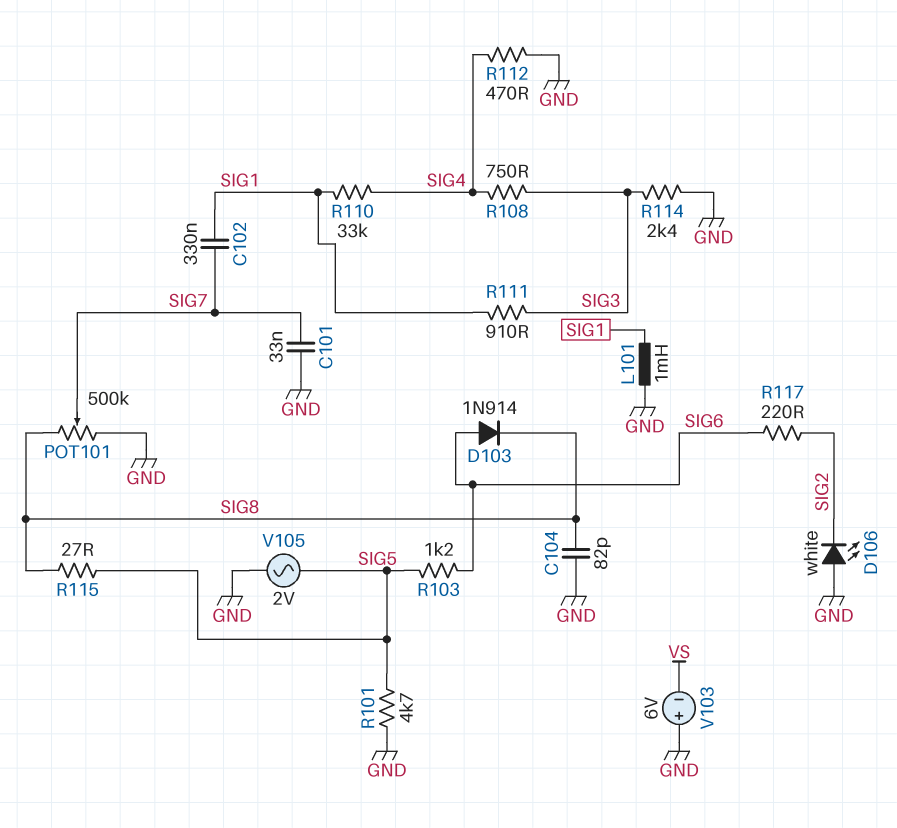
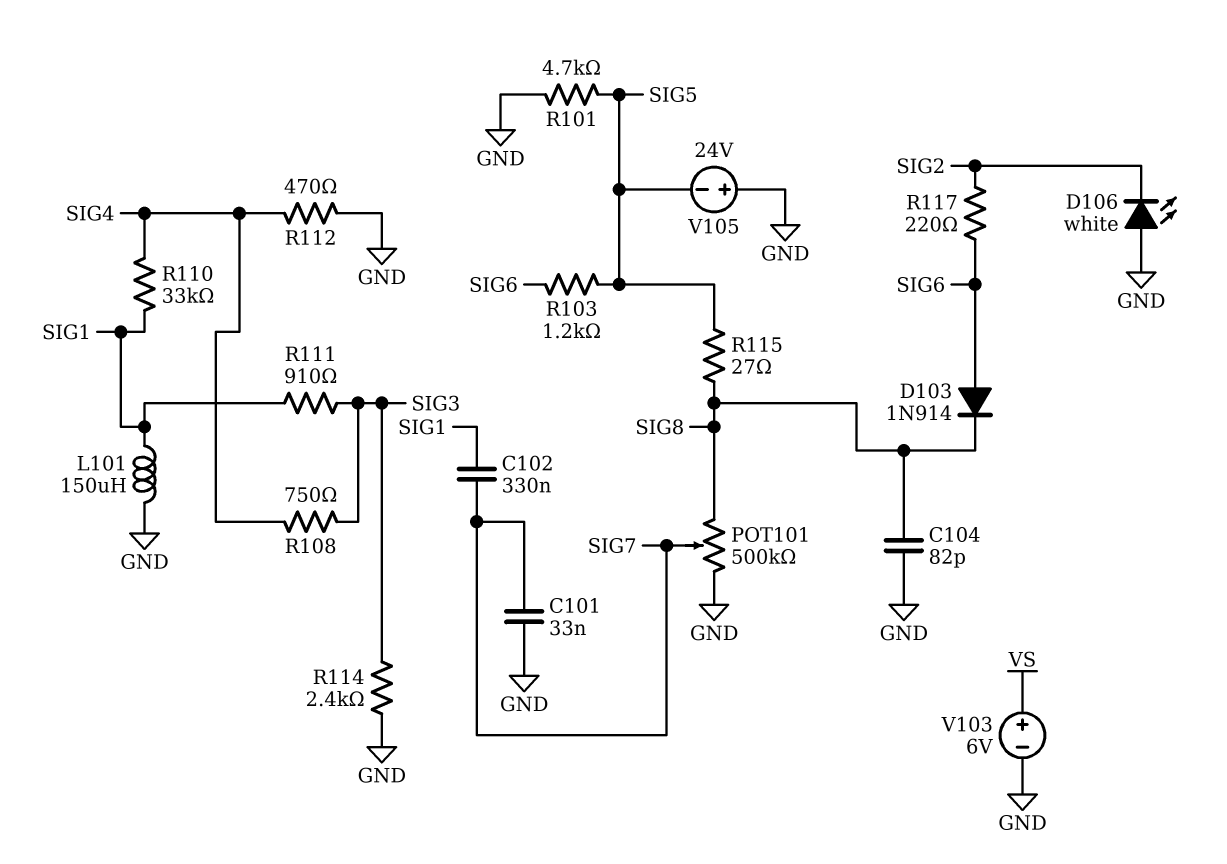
L101: 1mH (GND, SIG1) -> 150uH (GND, SIG1)
V103: 6V (plus GND, minus VS) -> 6V (plus VS, minus GND)
V105: AC 2V (GND, SIG5) -> 24V (plus GND, minus SIG5)

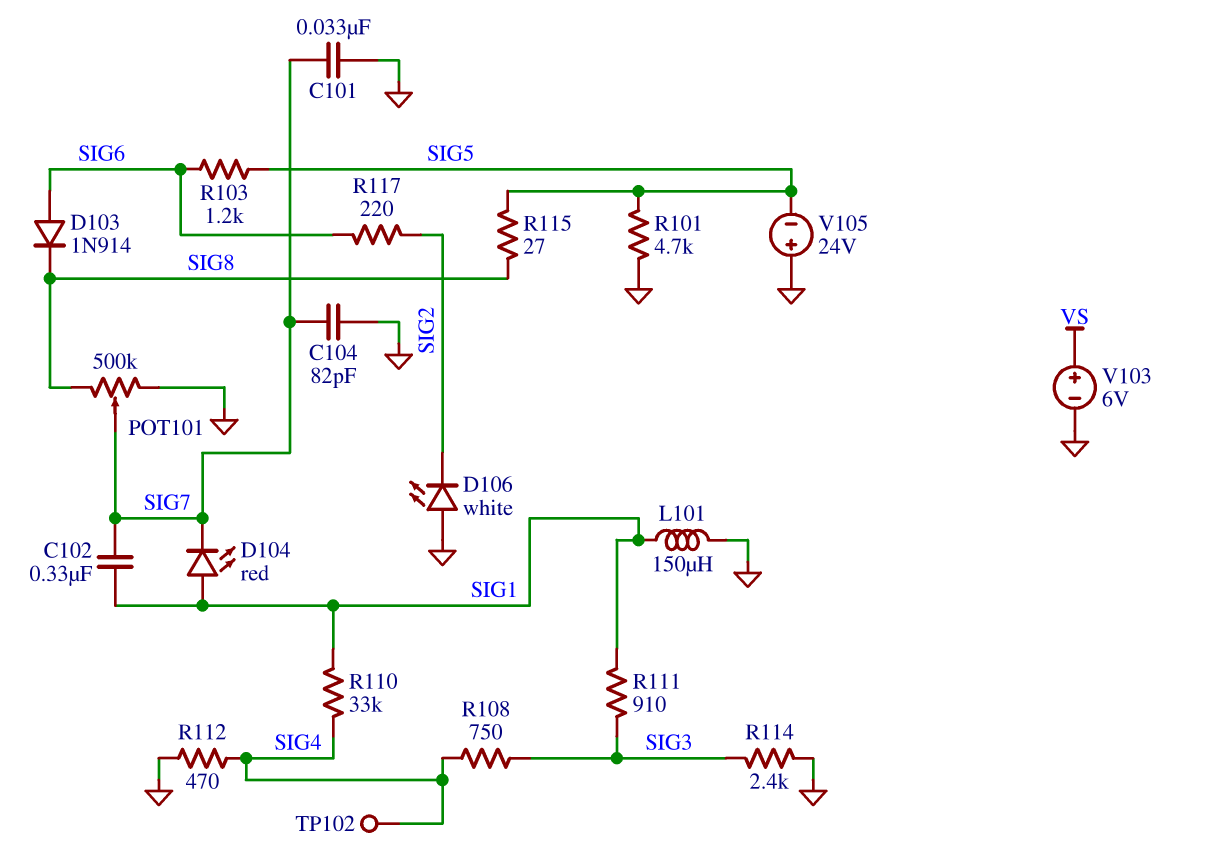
C104: 82pF (GND, SIG8) -> 82pF (GND, SIG7)
D104: none -> LED red (A SIG1, K SIG7)
TP102: none -> test point (SIG4)

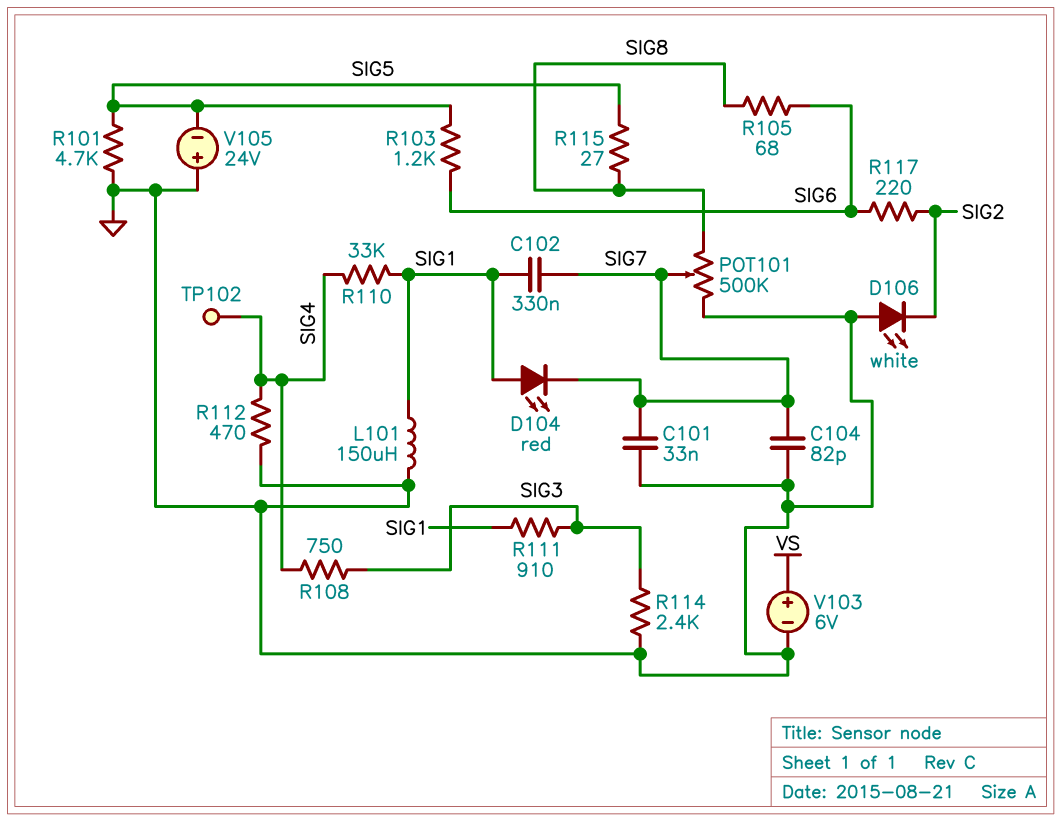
D103: diode 1N914 (A SIG6, K SIG8) -> none
R105: none -> 68 (SIG6, SIG8)

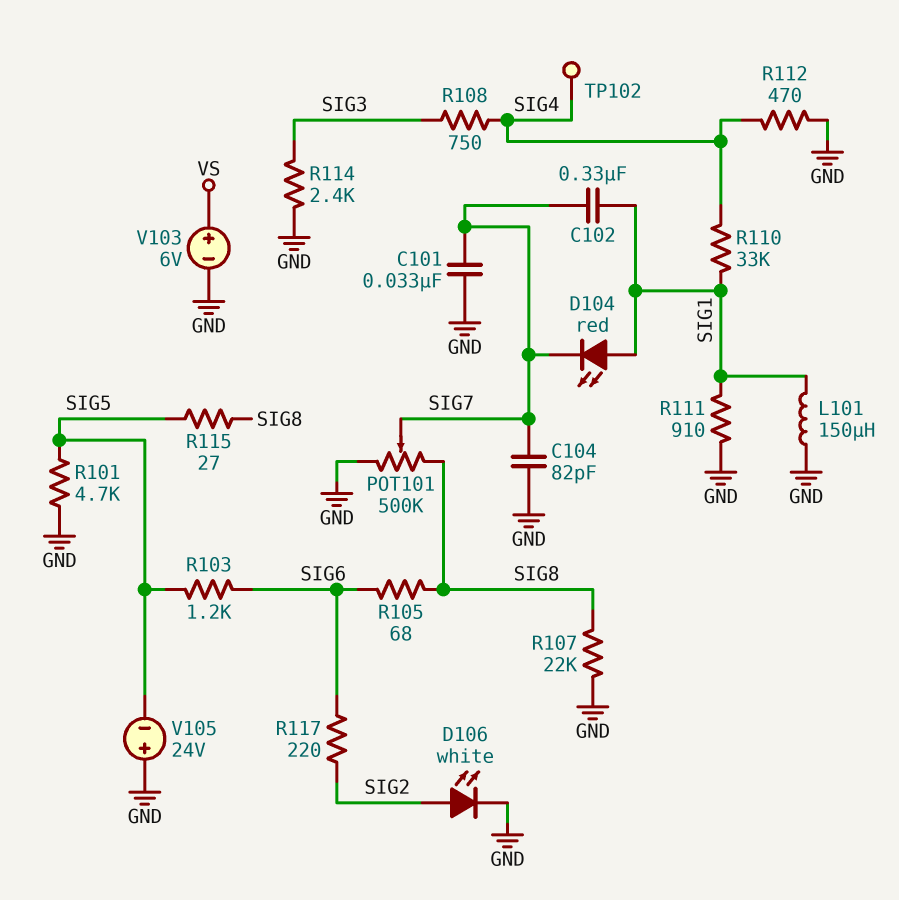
D106: LED white (A GND, K SIG2) -> LED white (A SIG2, K GND)
R107: none -> 22k (GND, SIG8)
R111: 910 (SIG1, SIG3) -> 910 (GND, SIG1)

